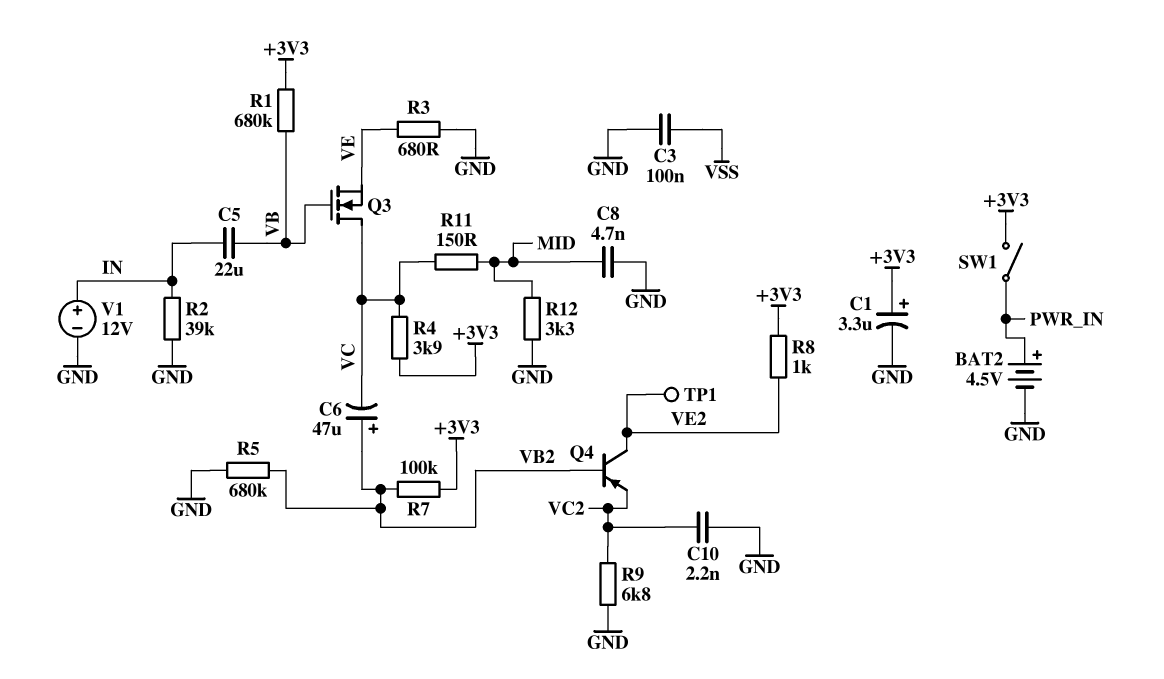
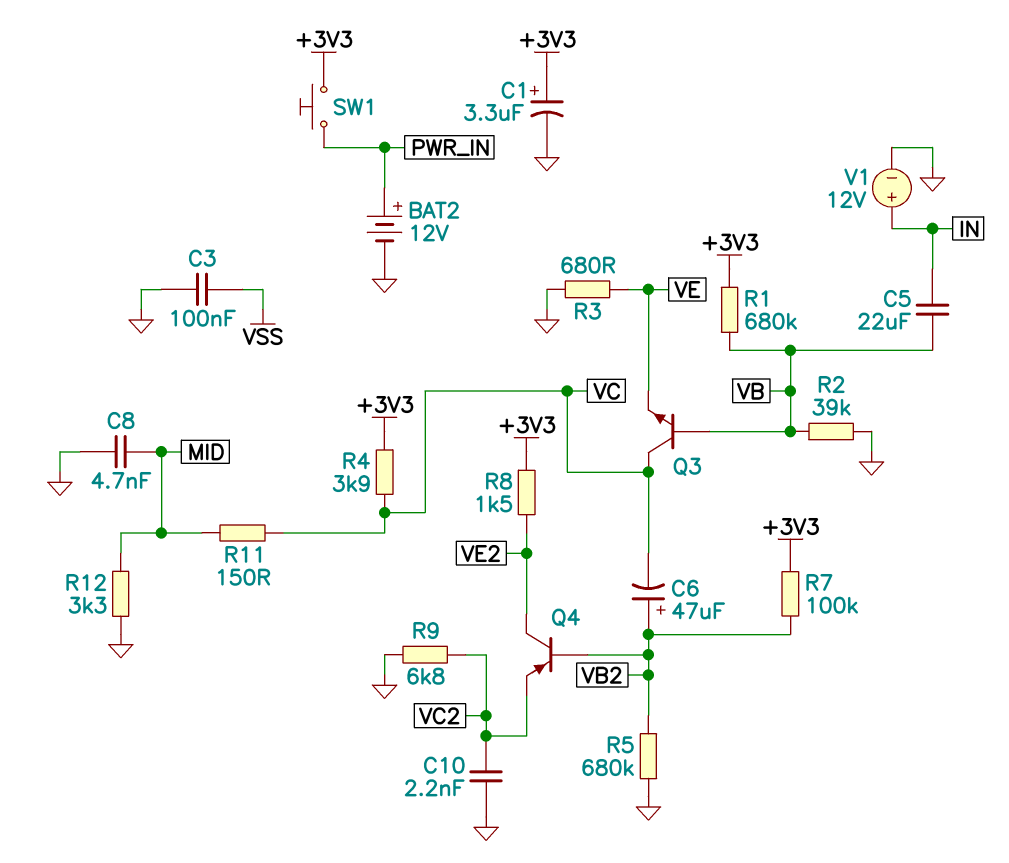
BAT2: 4.5V (plus PWR_IN, minus GND) -> 12V (plus PWR_IN, minus GND)
Q3: NMOS (G VB, D VC, S VE) -> NPN (B VB, C VC, E VE)
R2: 39k (GND, IN) -> 39k (GND, VB)
R8: 1k (+3V3, VE2) -> 1.5k (+3V3, VE2)
SW1: switch (+3V3, PWR_IN) -> button (+3V3, PWR_IN)
TP1: test point (VE2) -> none

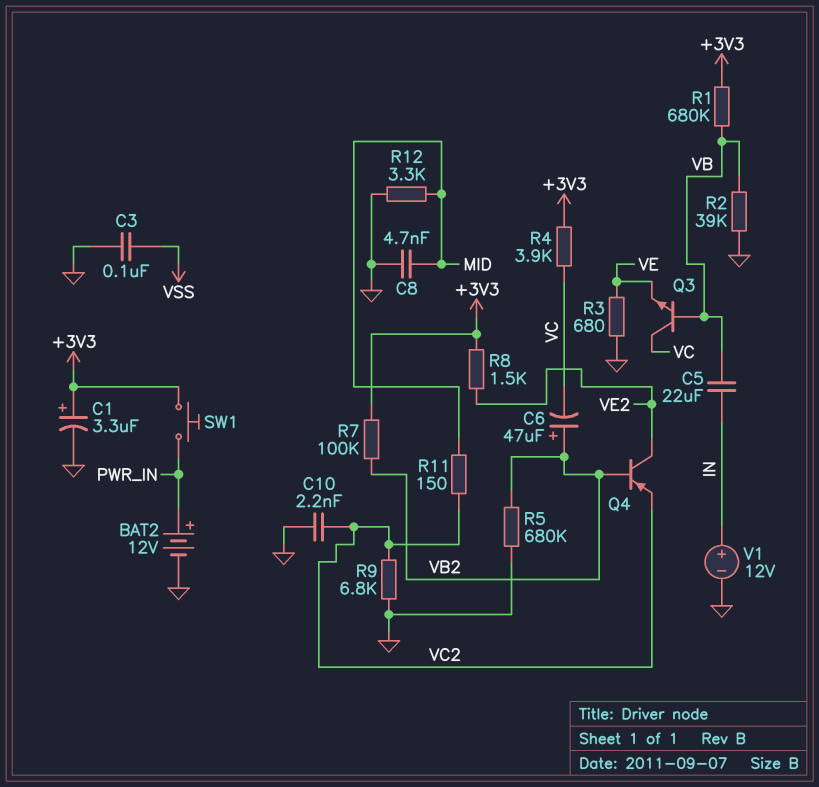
R11: 150 (MID, VC) -> 150 (MID, VC2)

